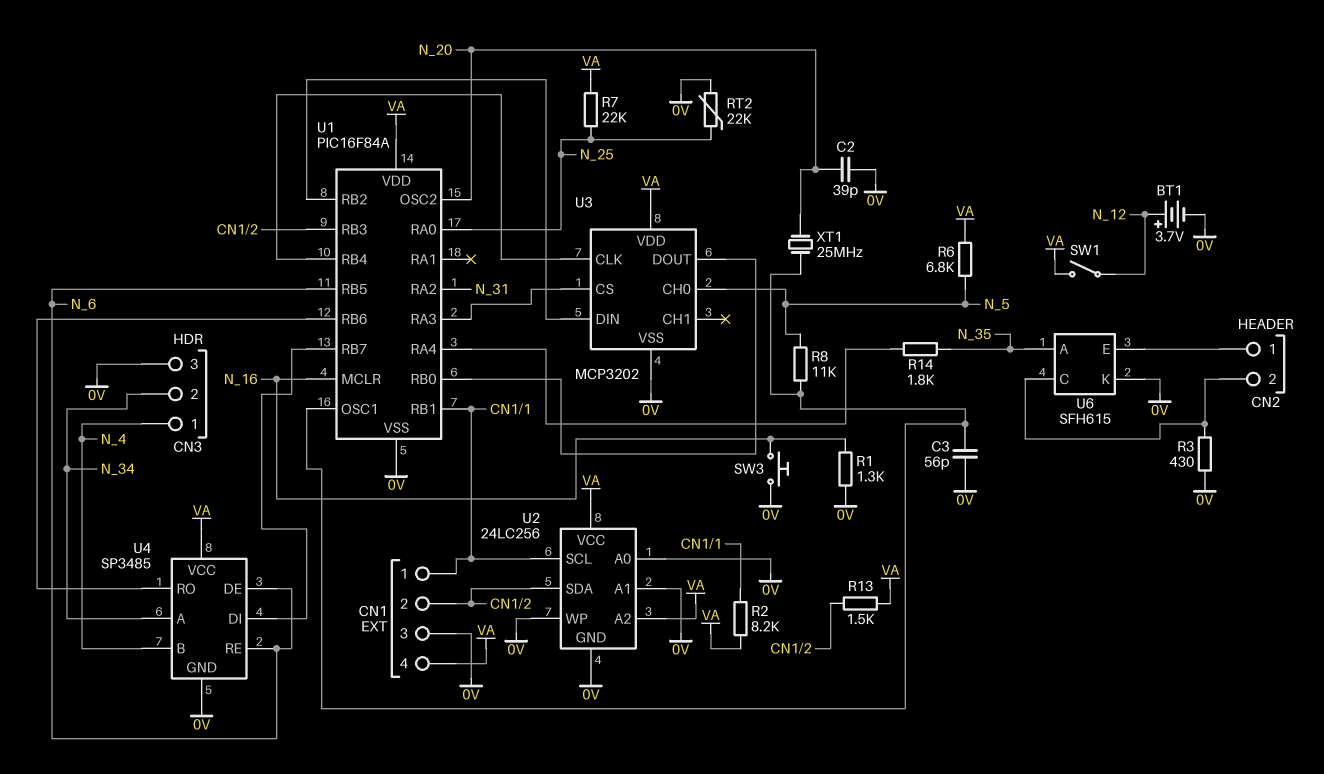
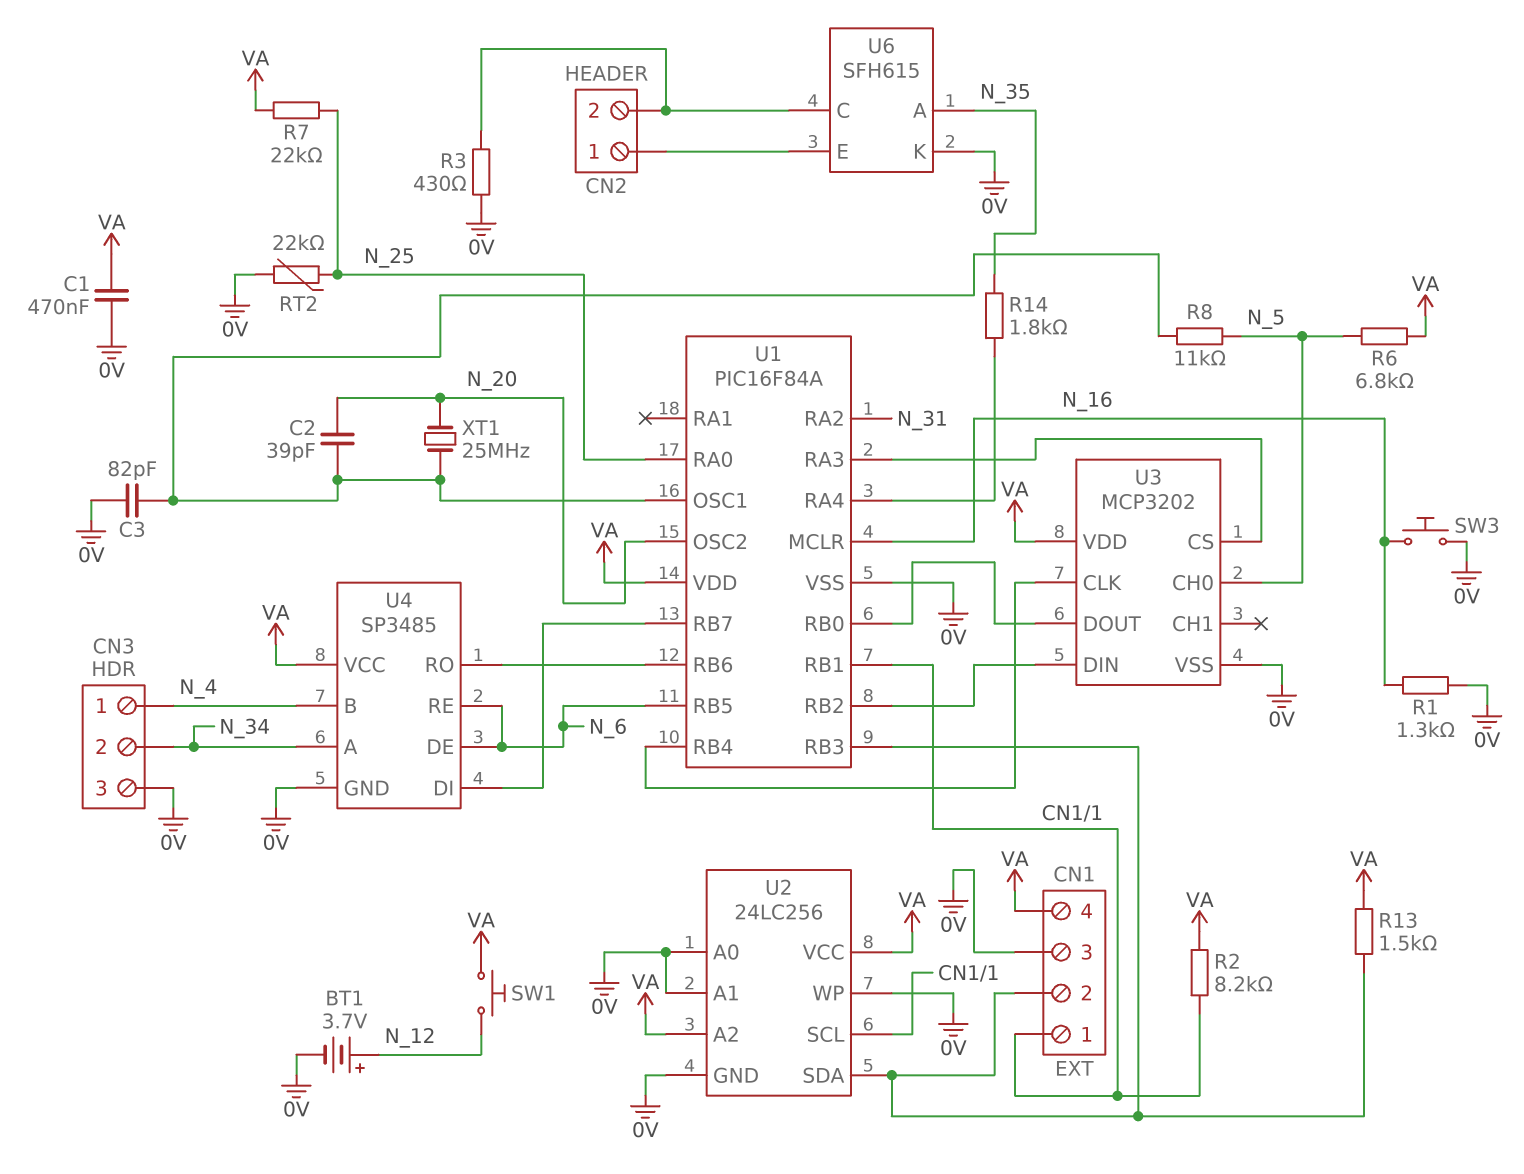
C1: none -> 470nF (0V, VA)
C2: 39pF (0V, N_20) -> 39pF (N_20, U1/OSC1)
C3: 56pF (0V, U1/OSC1) -> 82pF (0V, U1/OSC1)
SW1: switch (N_12, VA) -> button (N_12, VA)

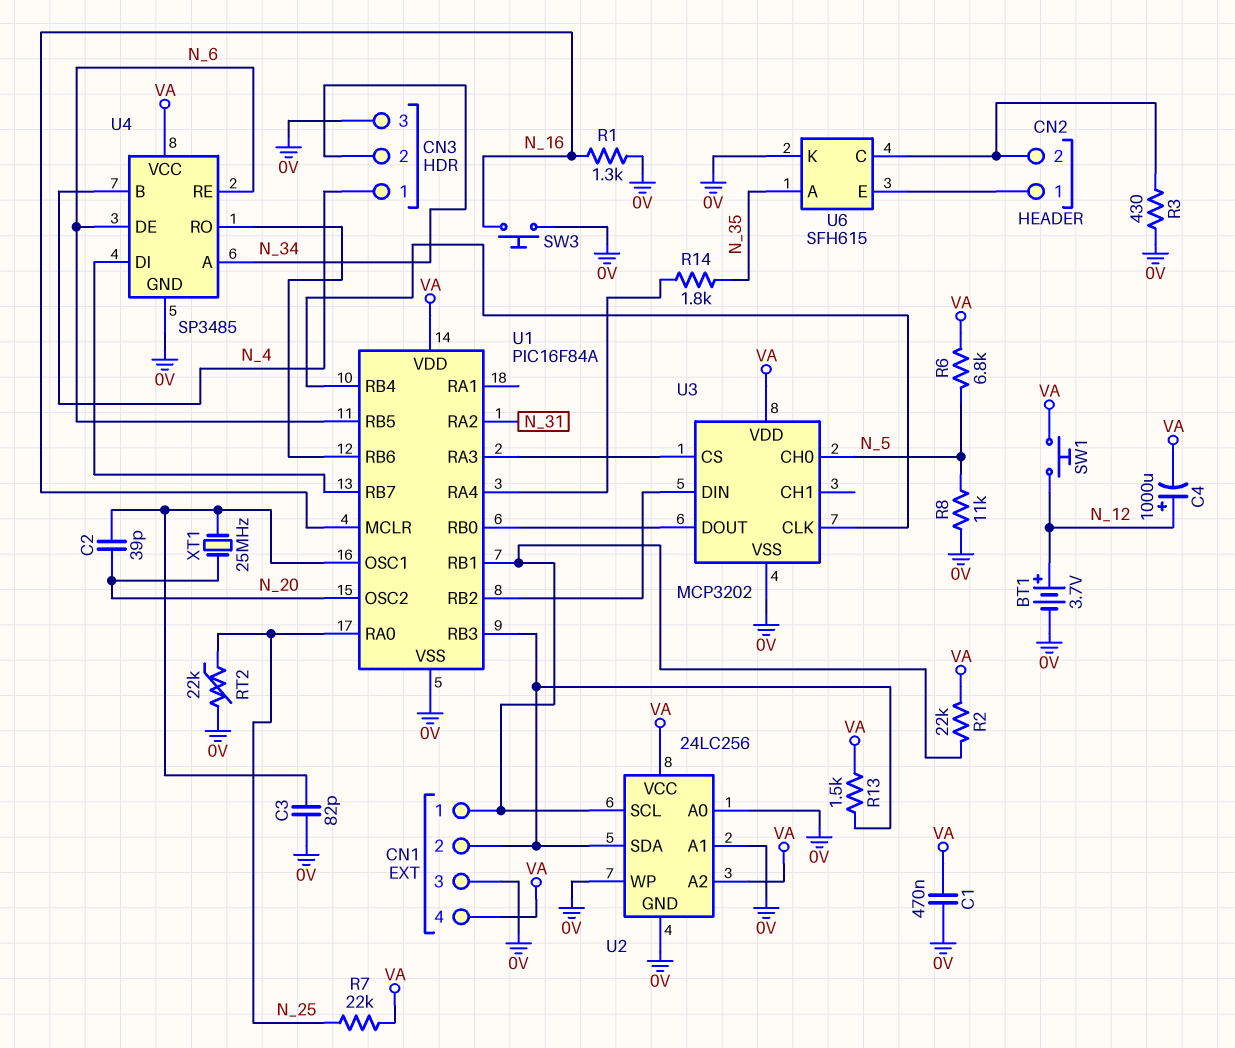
C4: none -> 1000uF (plus N_12, minus VA)
R2: 8.2k (CN1/1, VA) -> 22k (CN1/1, VA)
R8: 11k (N_5, U1/OSC1) -> 11k (0V, N_5)

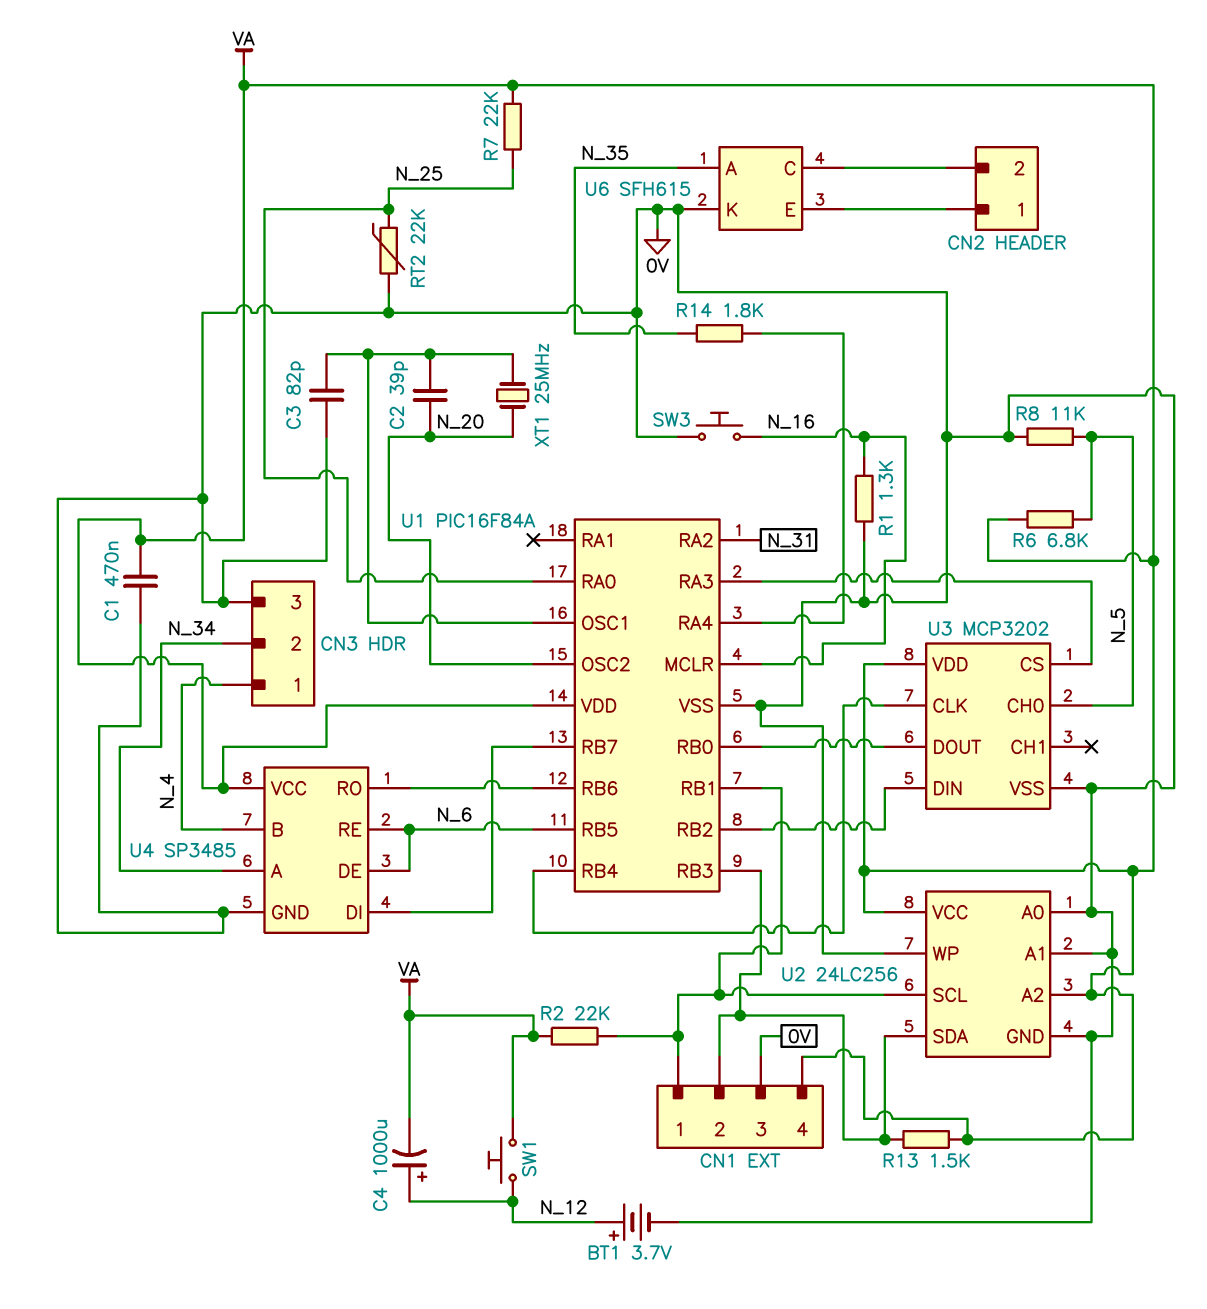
R3: 430 (0V, CN2/2) -> none

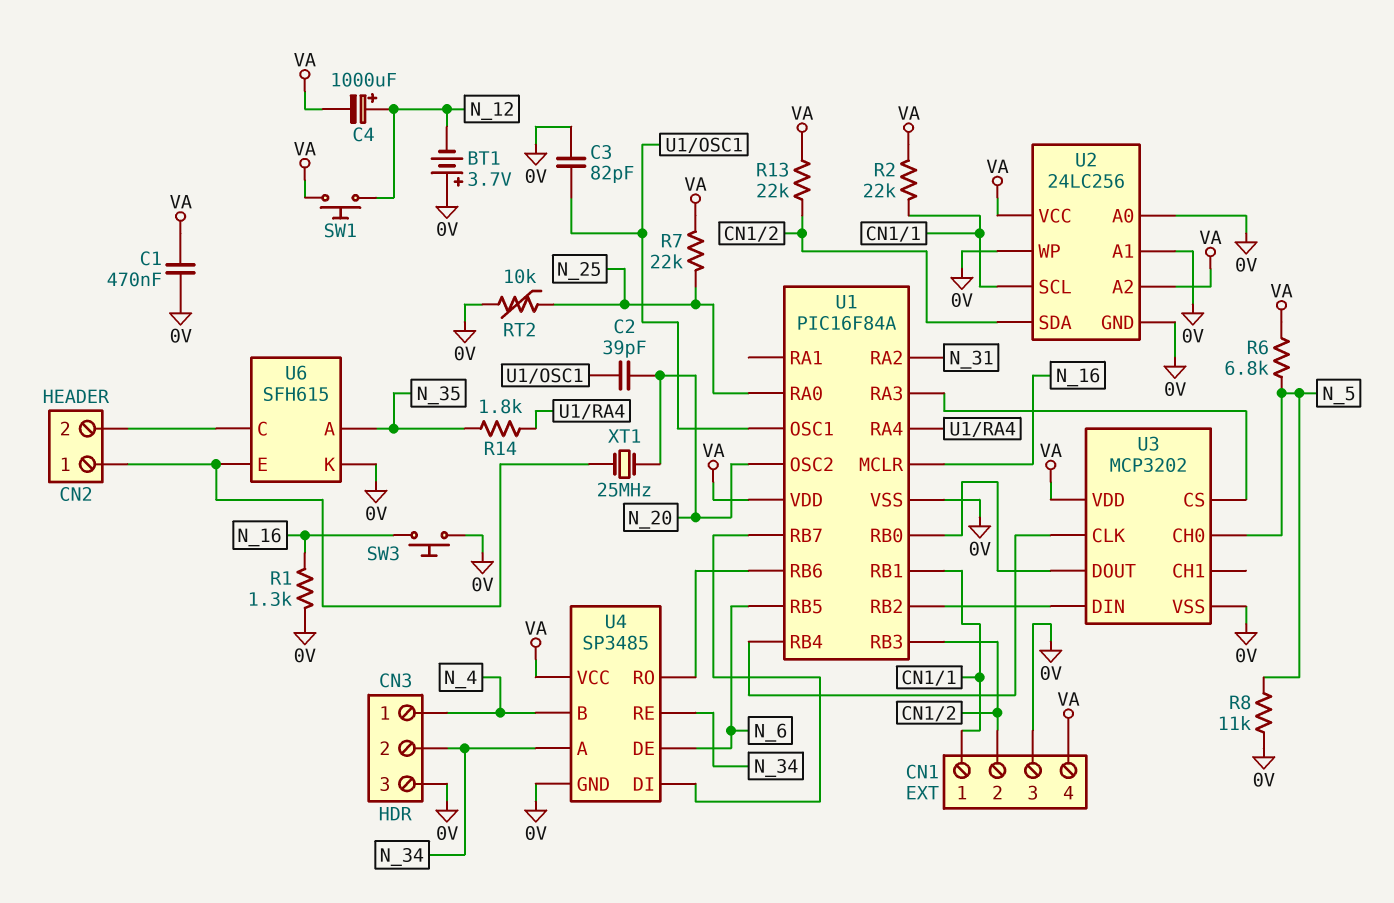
BT1: 3.7V (plus N_12, minus 0V) -> 3.7V (plus 0V, minus N_12)
R13: 1.5k (CN1/2, VA) -> 22k (CN1/2, VA)
RT2: 22k (0V, N_25) -> 10k (0V, N_25)
U4 pin RE: N_6 -> N_34
XT1: 25MHz (N_20, U1/OSC1) -> 25MHz (CN2/1, N_20)

